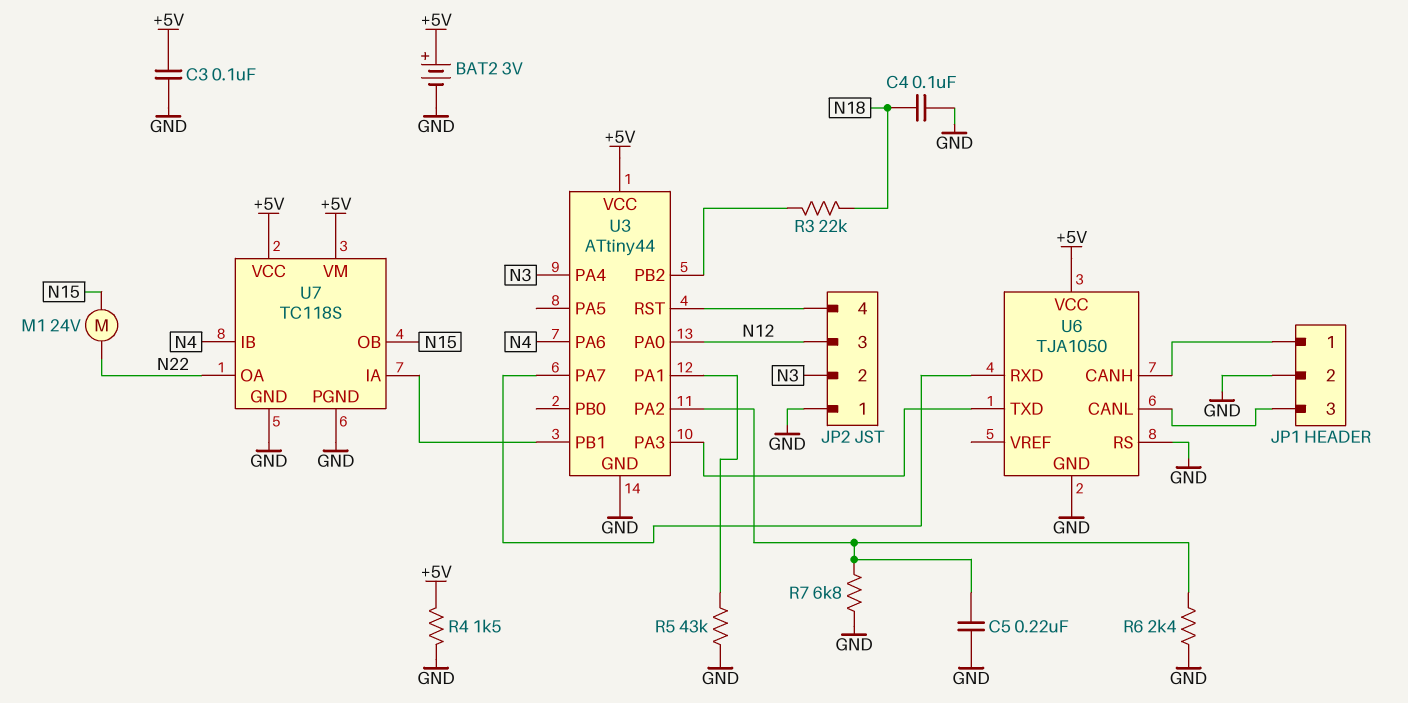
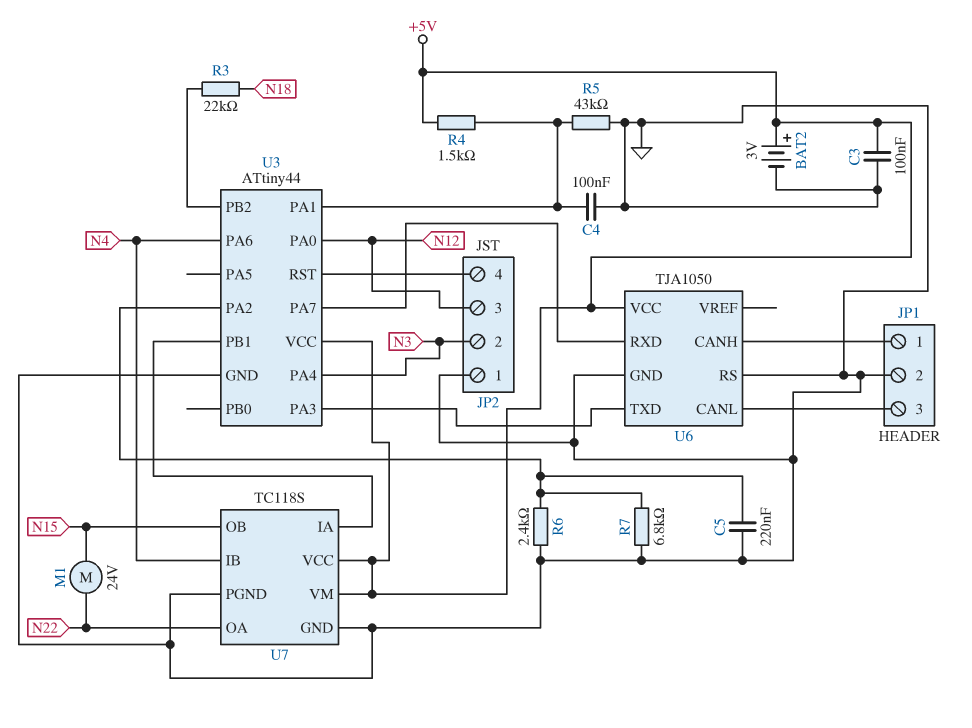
C4: 100nF (GND, N18) -> 100nF (GND, U3/PA1)
R4: 1.5k (+5V, GND) -> 1.5k (+5V, U3/PA1)

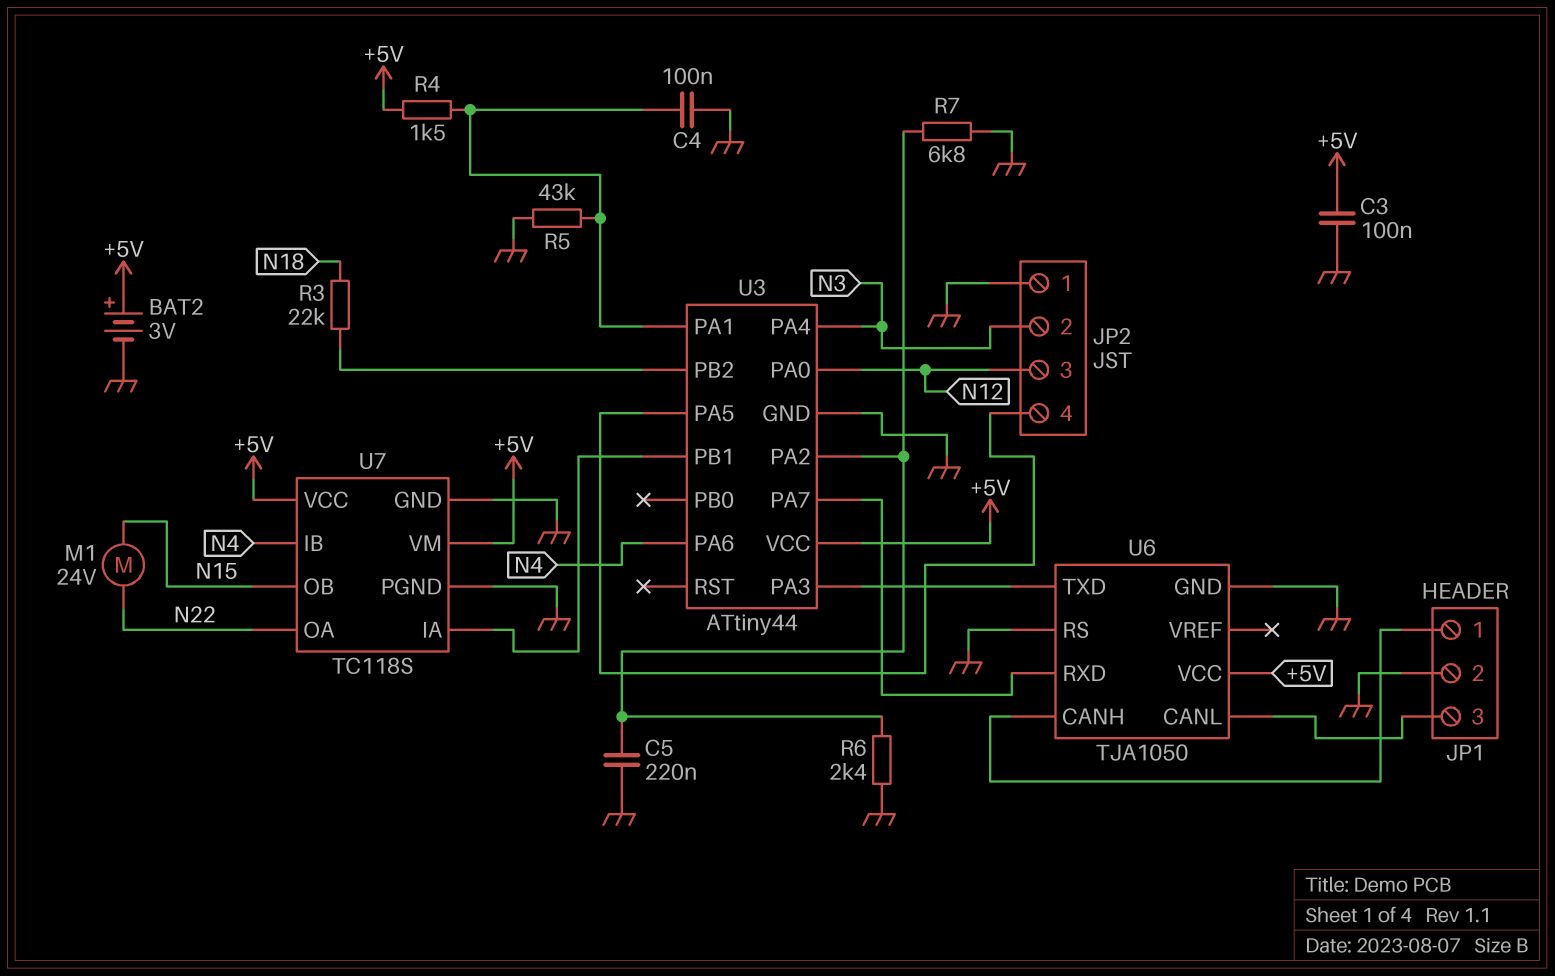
U3 pin PA5: none -> JP2/4
U3 pin RST: JP2/4 -> none

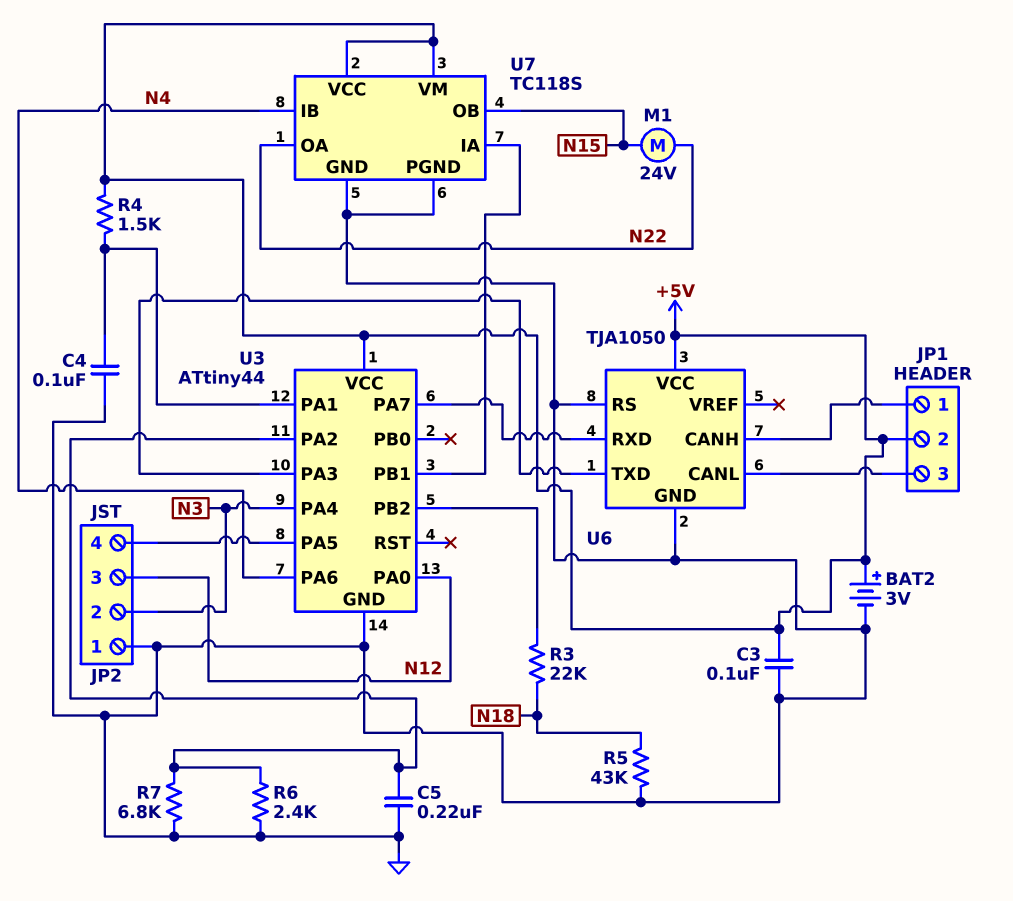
JP1 pin 2: GND -> +5V
R5: 43k (GND, U3/PA1) -> 43k (GND, N18)

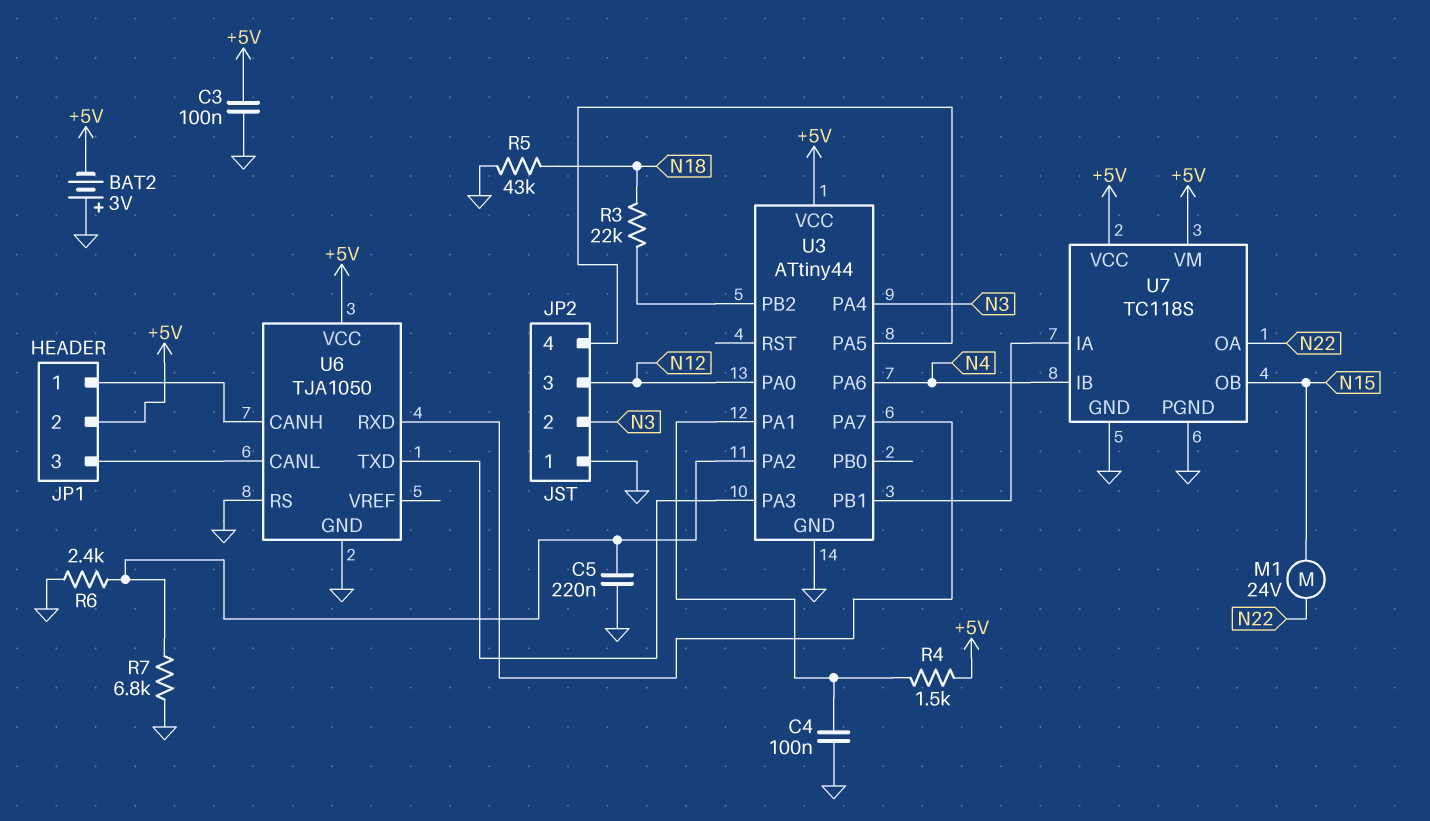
BAT2: 3V (plus +5V, minus GND) -> 3V (plus GND, minus +5V)

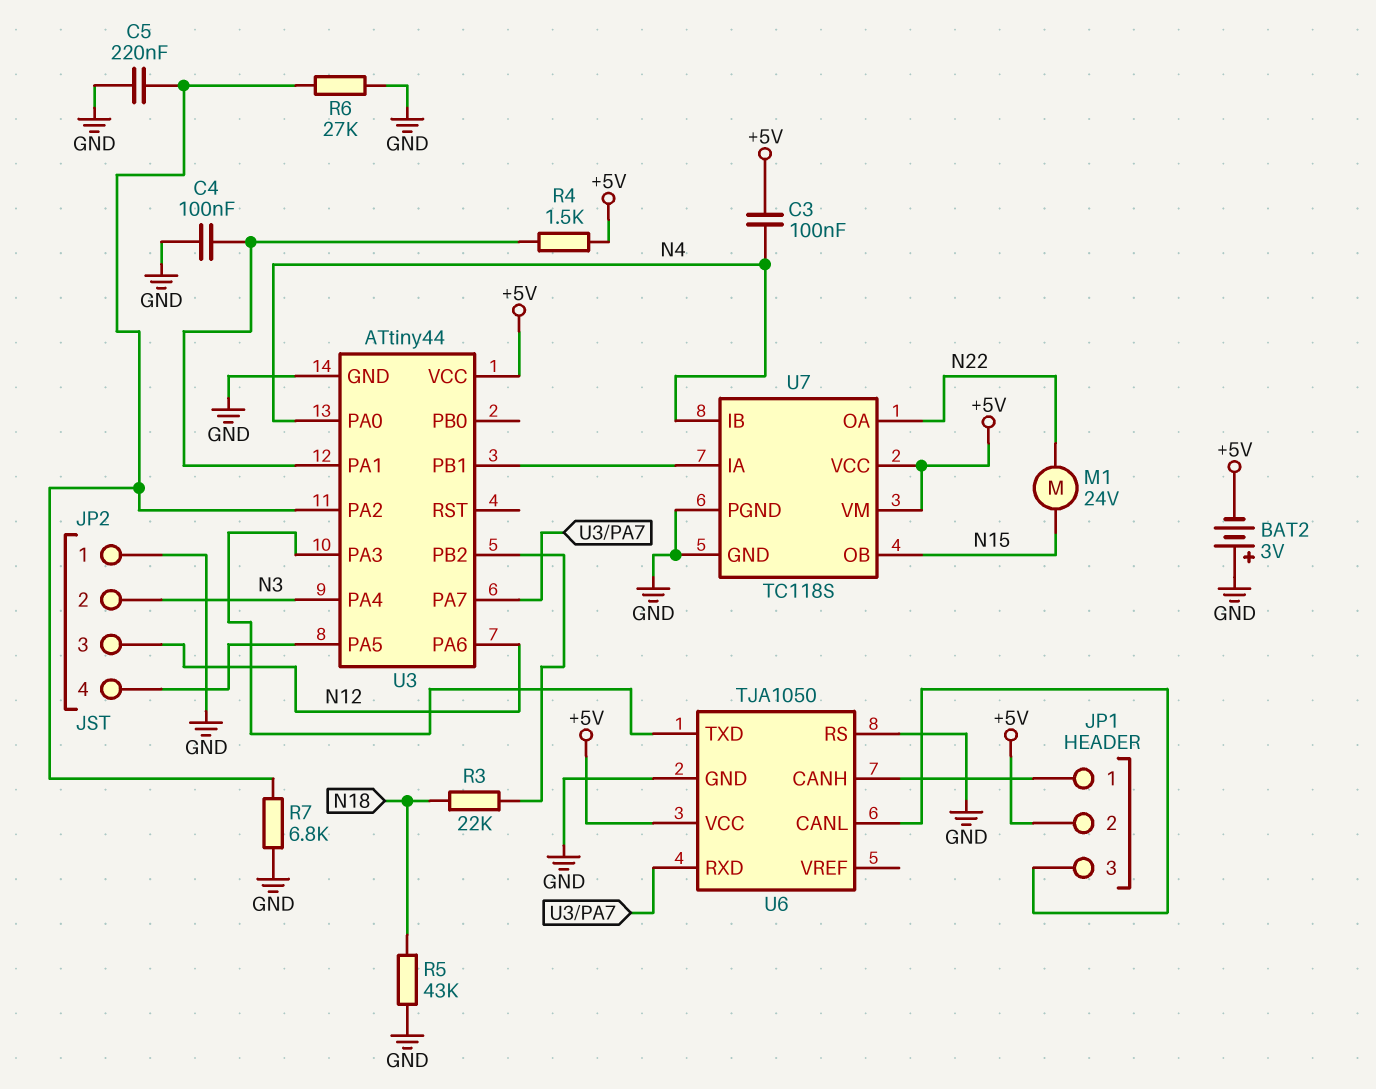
C3: 100nF (+5V, GND) -> 100nF (+5V, N4)
R6: 2.4k (GND, U3/PA2) -> 27k (GND, U3/PA2)
U3 pin PA0: N12 -> N4
U3 pin PA6: N4 -> N12

